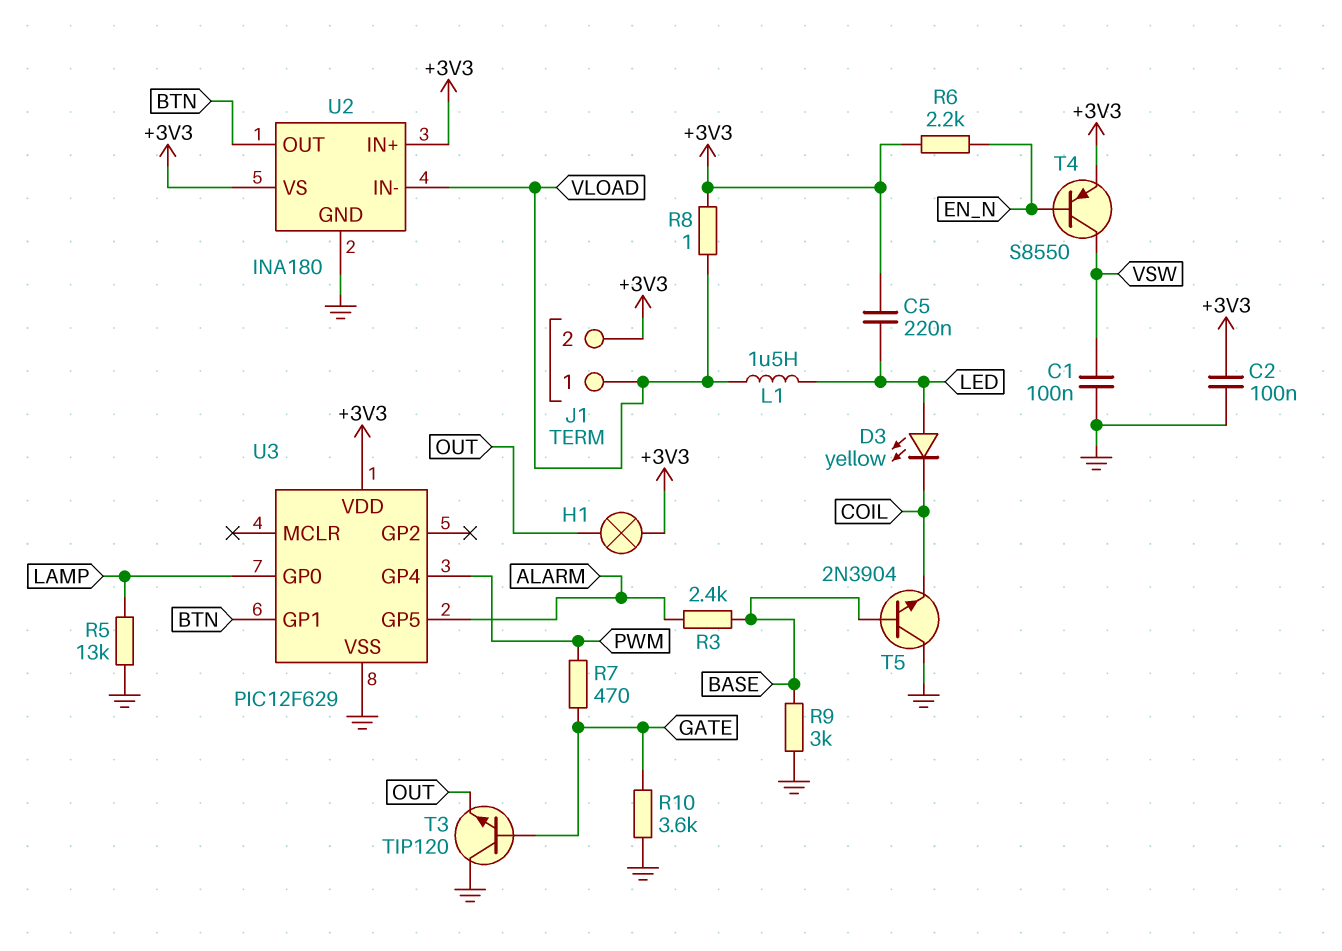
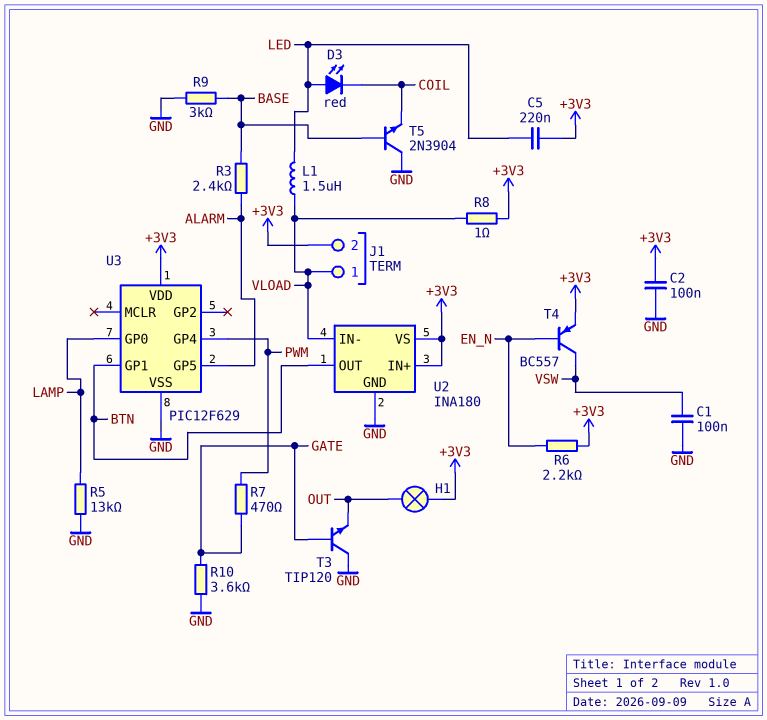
D3: LED yellow (A LED, K COIL) -> LED red (A LED, K COIL)
T4: PNP S8550 (B EN_N, C VSW, E +3V3) -> PNP BC557 (B EN_N, C VSW, E +3V3)

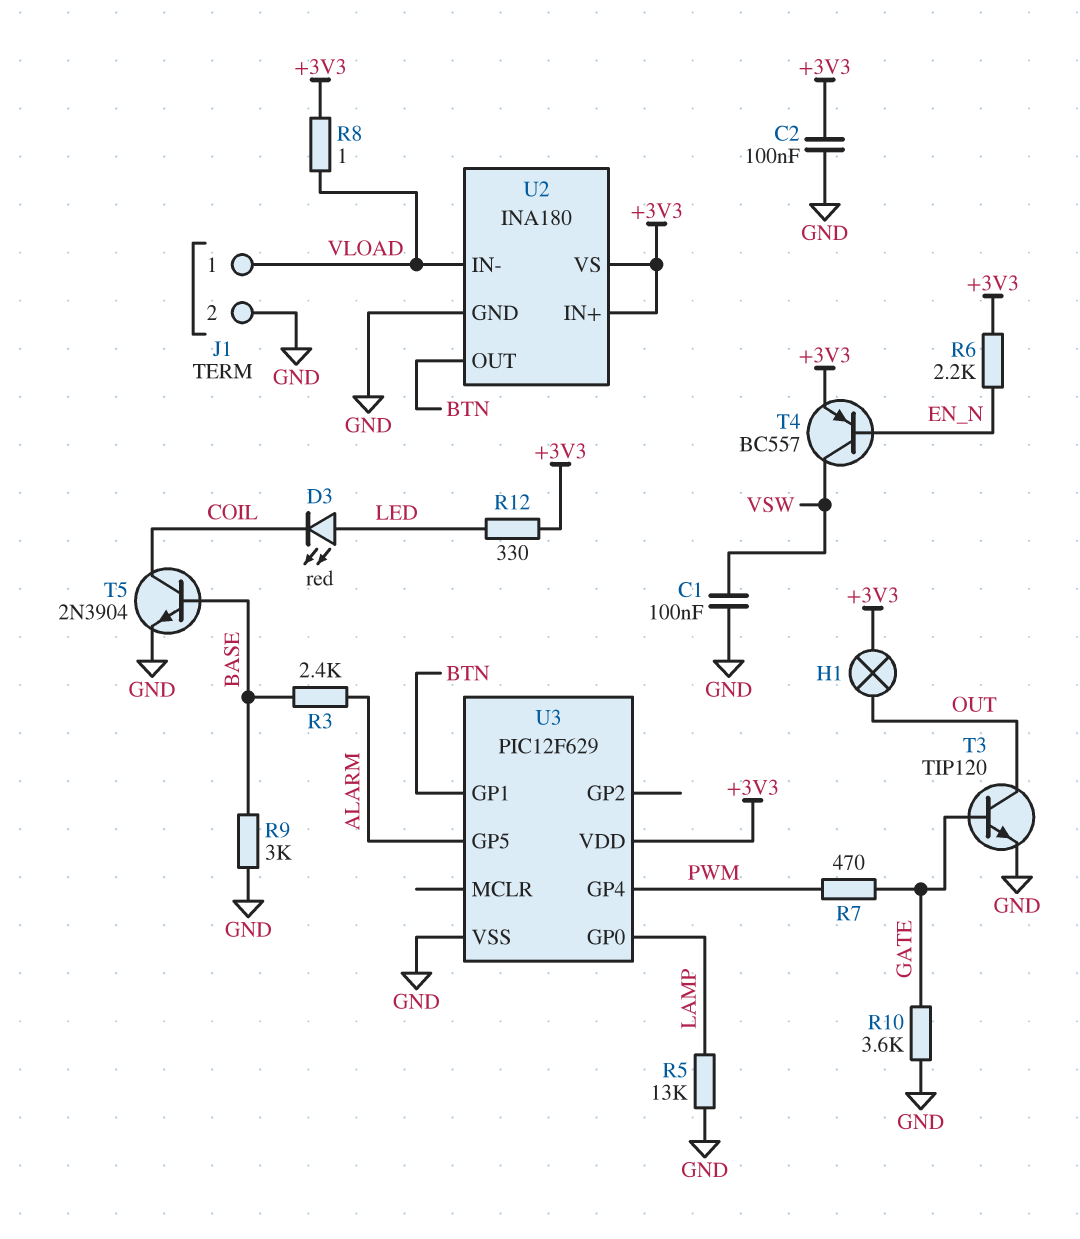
C5: 220nF (+3V3, LED) -> none
J1 pin 2: +3V3 -> GND
L1: 1.5uH (LED, VLOAD) -> none
R12: none -> 330 (+3V3, LED)
T3: NPN TIP120 (B GATE, C GND, E OUT) -> NPN TIP120 (B GATE, C OUT, E GND)
T5: NPN 2N3904 (B BASE, C GND, E COIL) -> NPN 2N3904 (B BASE, C COIL, E GND)

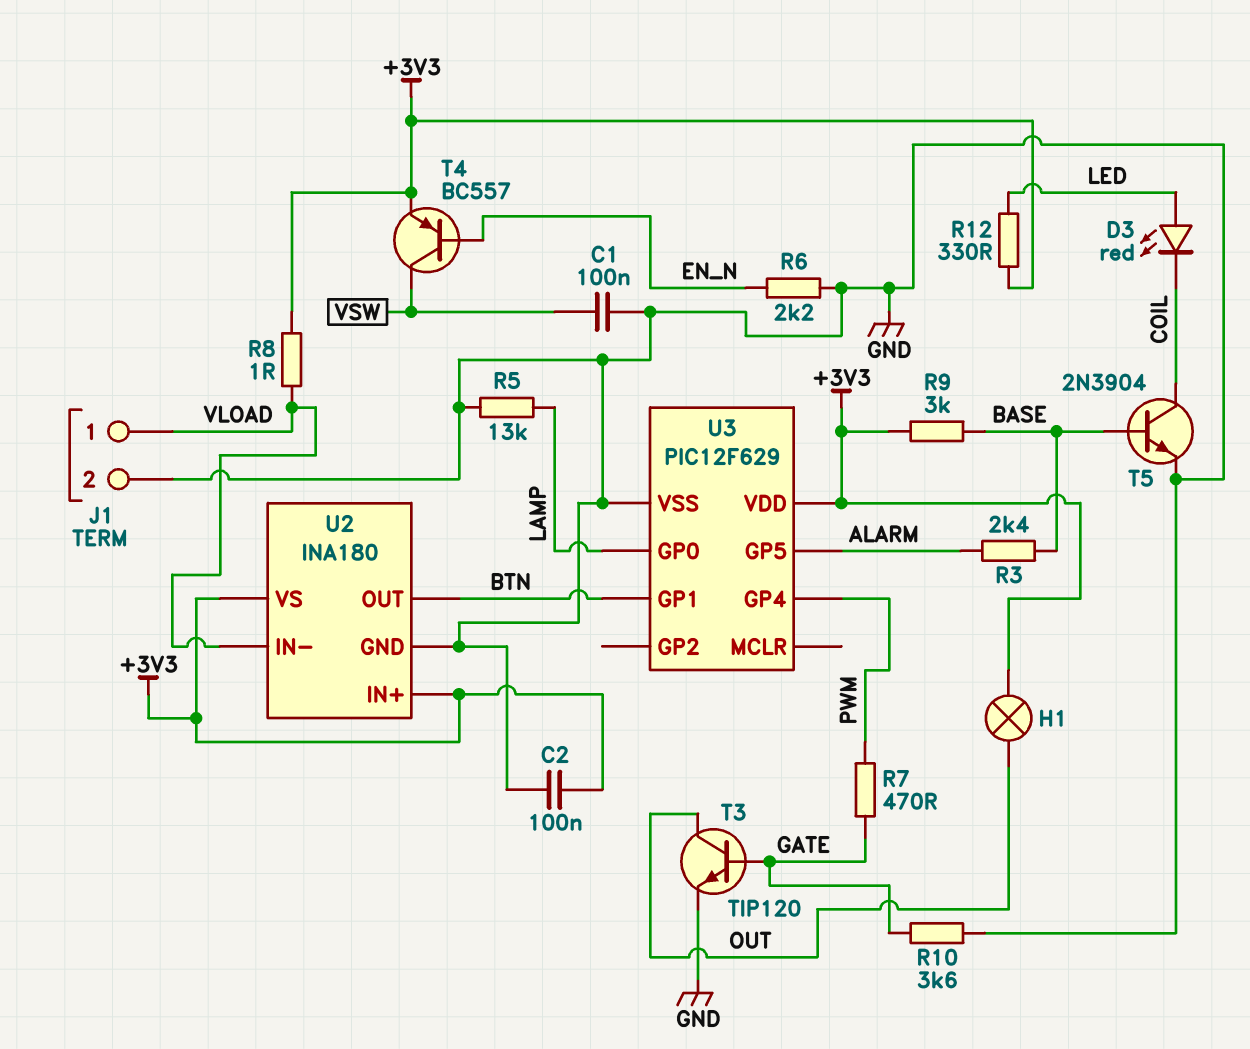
R6: 2.2k (+3V3, EN_N) -> 2.2k (EN_N, GND)
R9: 3k (BASE, GND) -> 3k (+3V3, BASE)

